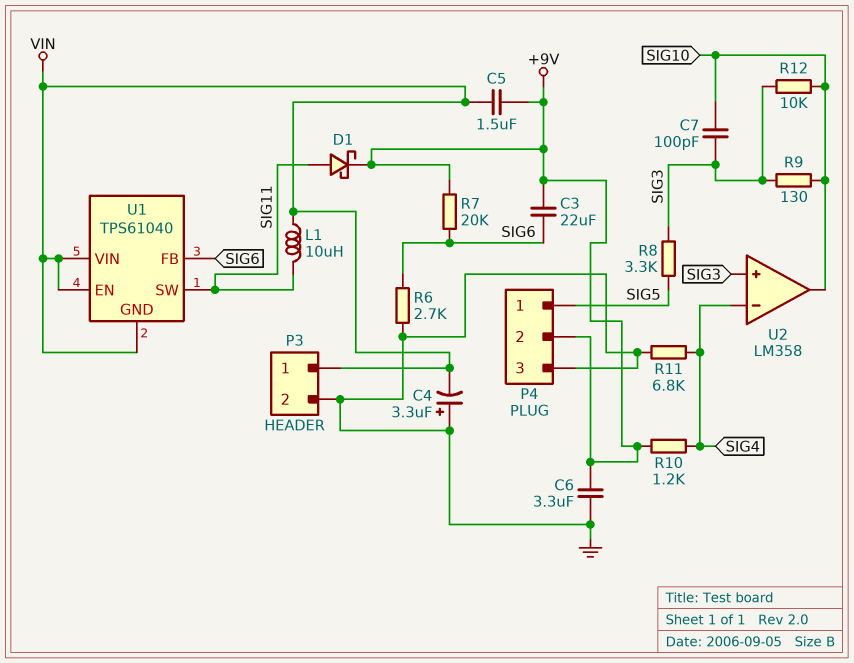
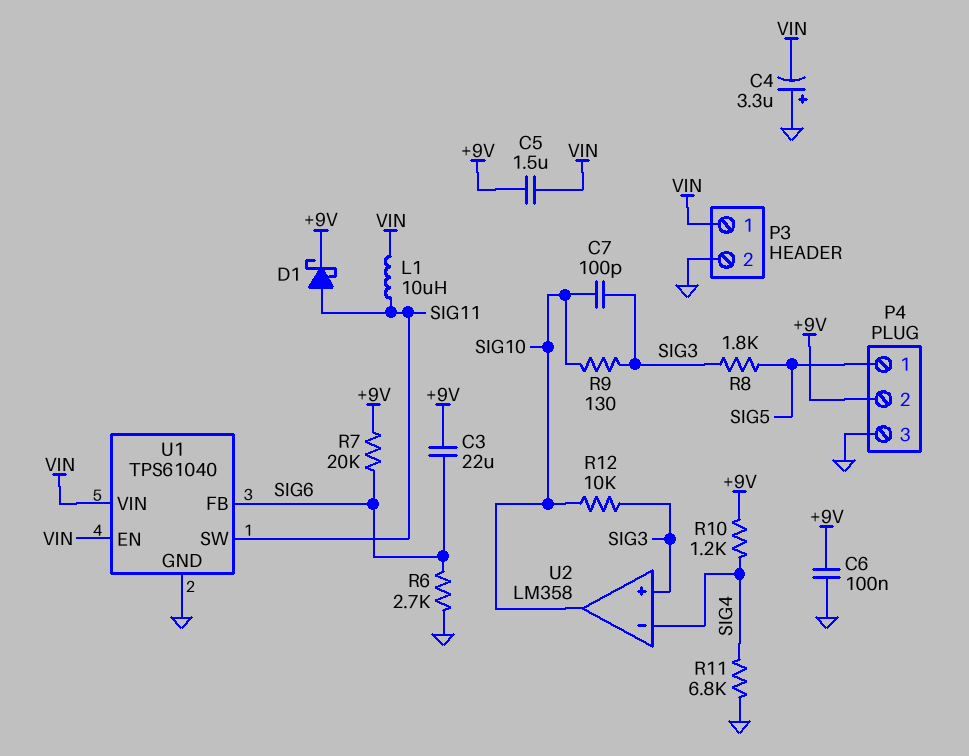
C6: 3.3uF (+9V, GND) -> 100nF (+9V, GND)
R8: 3.3k (SIG3, SIG5) -> 1.8k (SIG3, SIG5)
U1 pin GND: VIN -> GND

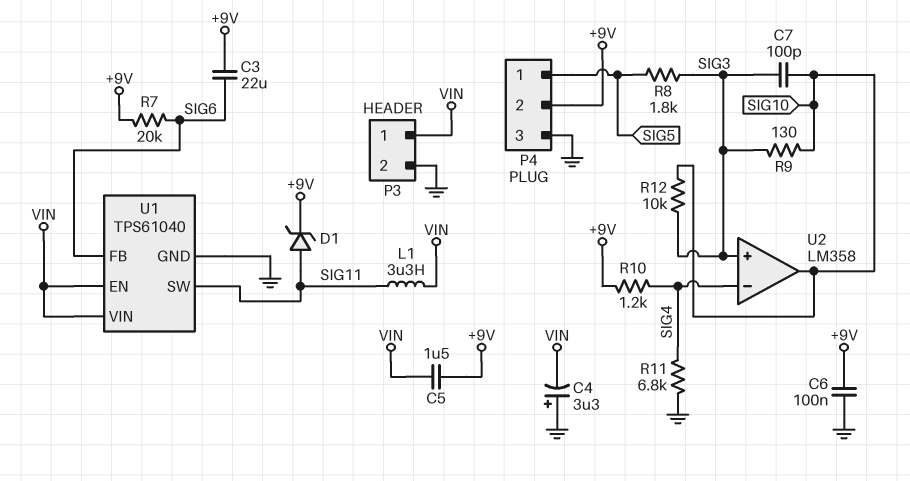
D1: schottky (A SIG11, K +9V) -> zener (A SIG11, K +9V)
L1: 10uH (SIG11, VIN) -> 3.3uH (SIG11, VIN)
R6: 2.7k (GND, SIG6) -> none

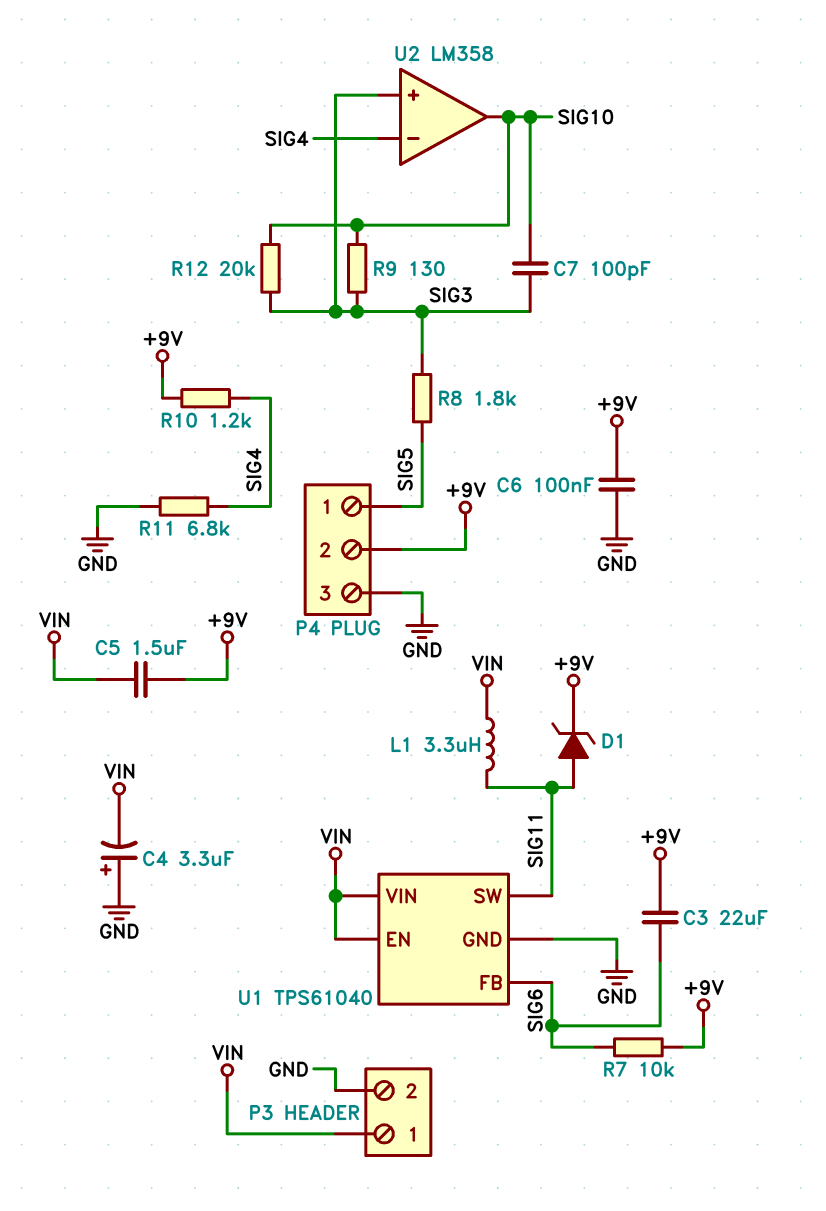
R7: 20k (+9V, SIG6) -> 10k (+9V, SIG6)
R12: 10k (SIG3, SIG10) -> 20k (SIG3, SIG10)

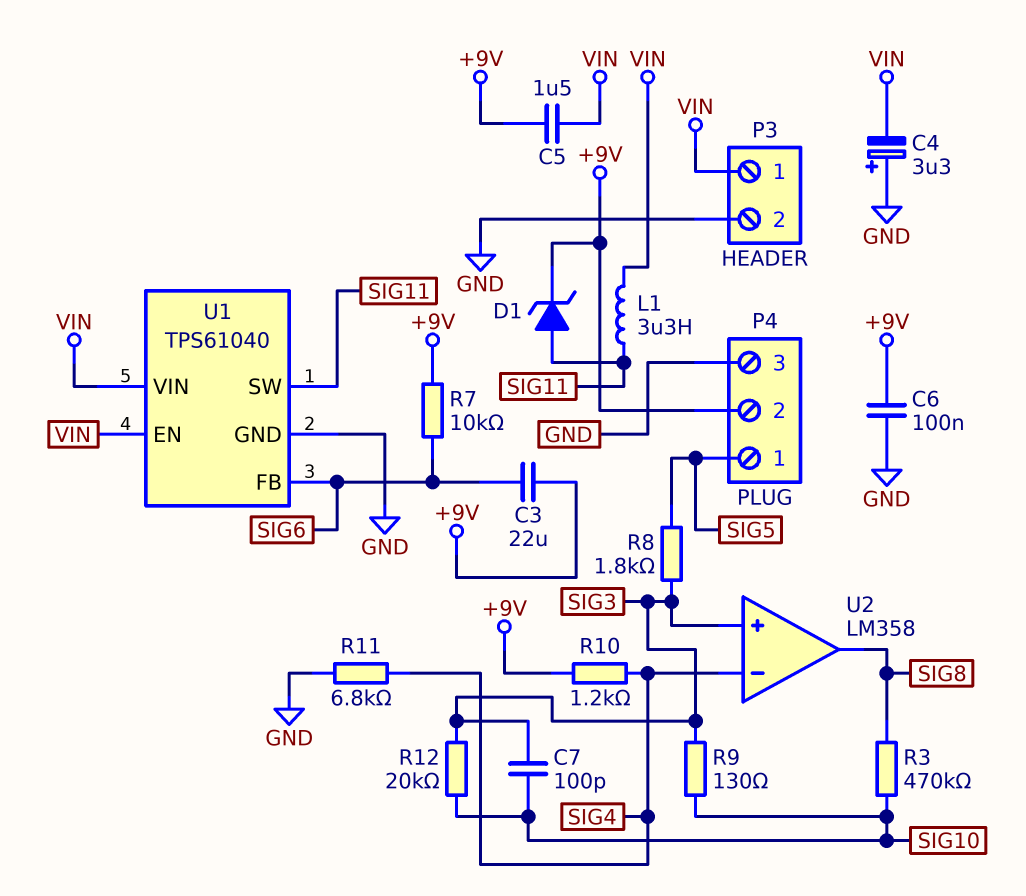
R3: none -> 470k (SIG8, SIG10)
U2 pin out: SIG10 -> SIG8

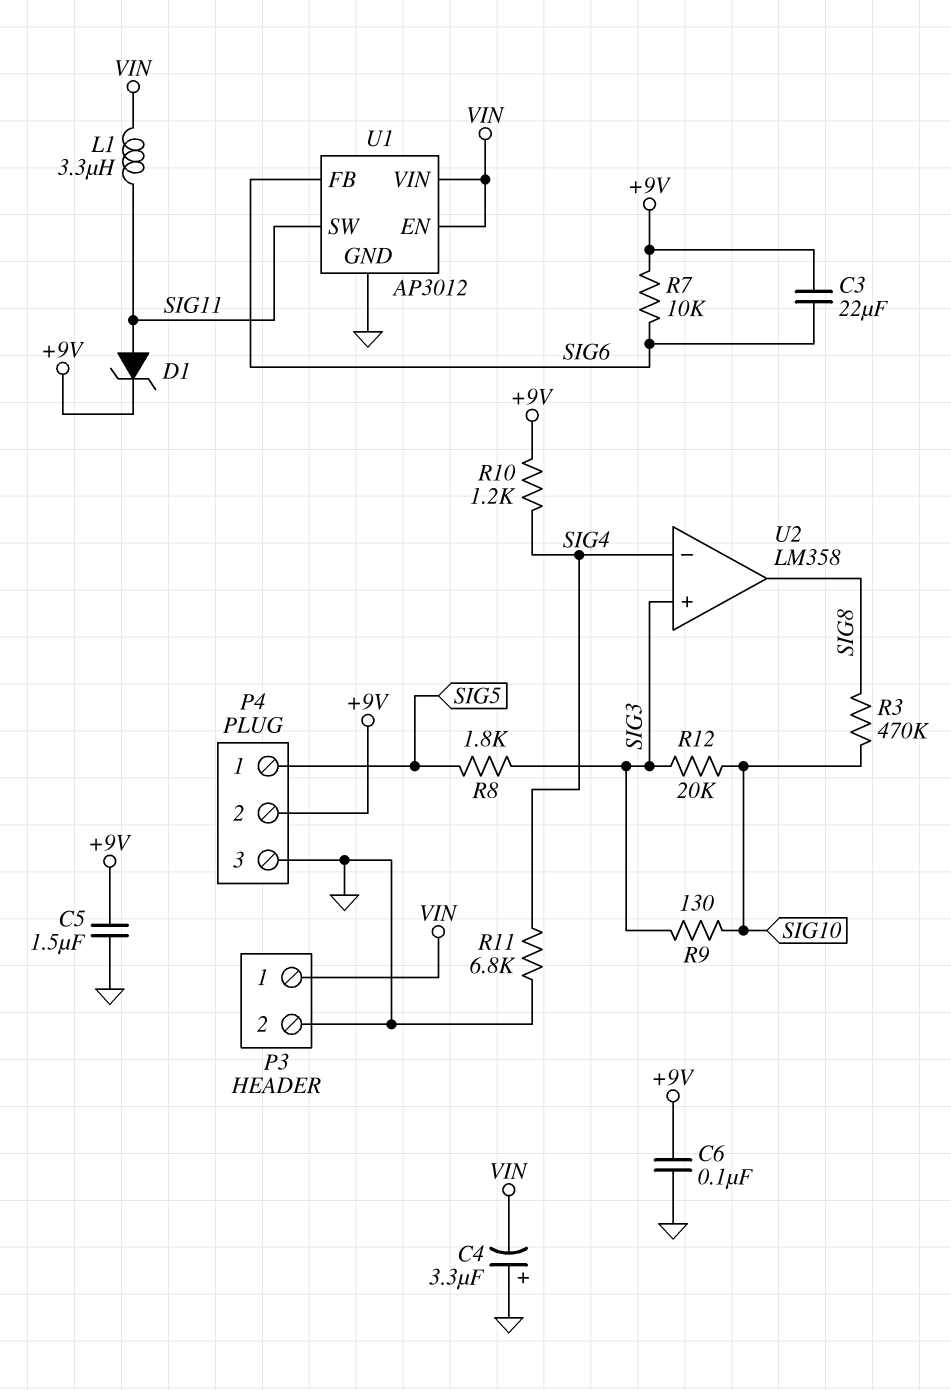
C5: 1.5uF (+9V, VIN) -> 1.5uF (+9V, GND)
C7: 100pF (SIG3, SIG10) -> none
U1: TPS61040 -> AP3012

